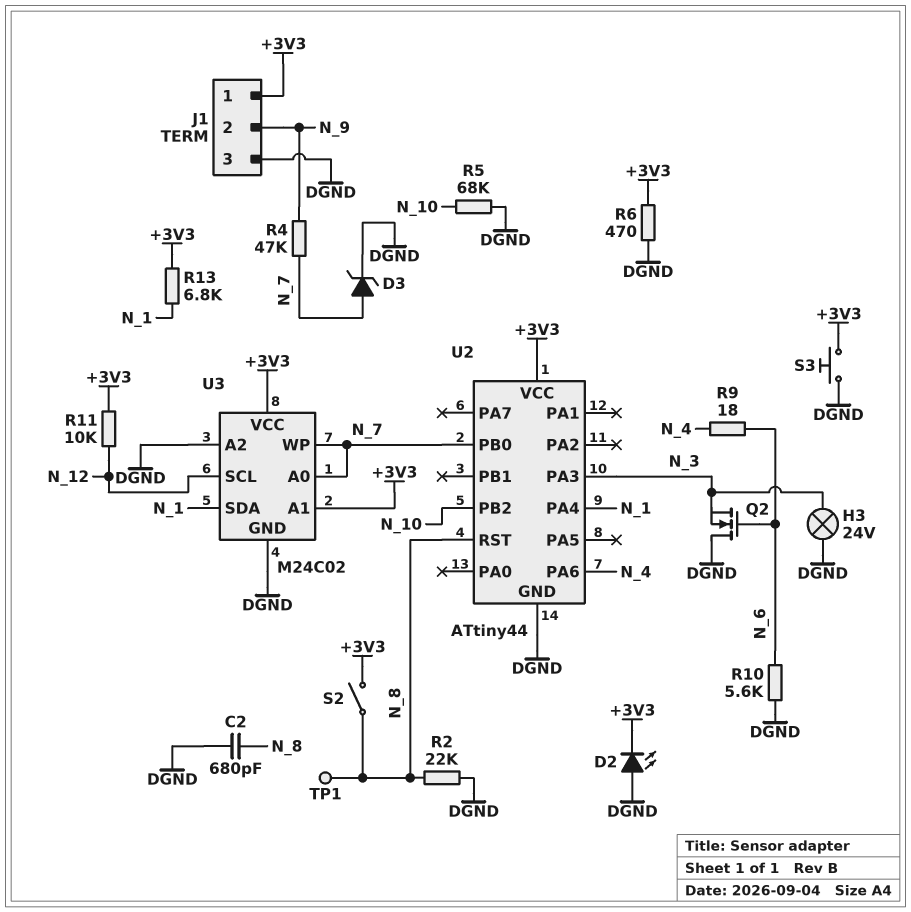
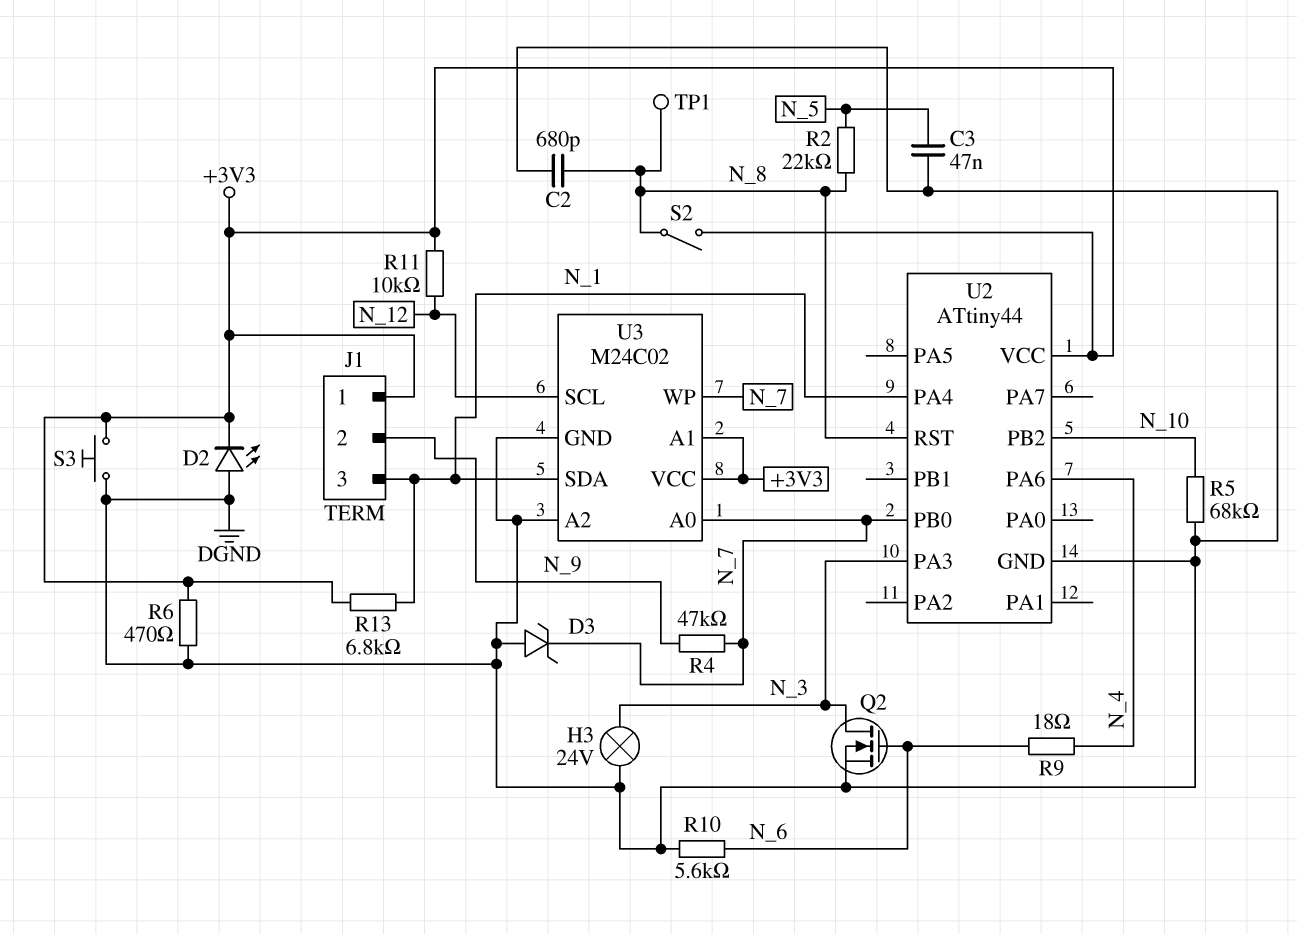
C3: none -> 47nF (DGND, N_5)
D3: zener (A N_7, K DGND) -> zener (A DGND, K N_7)
J1 pin 3: DGND -> N_1
Q2: NMOS (G N_6, D DGND, S N_3) -> NMOS (G N_6, D N_3, S DGND)
R2: 22k (DGND, N_8) -> 22k (N_5, N_8)

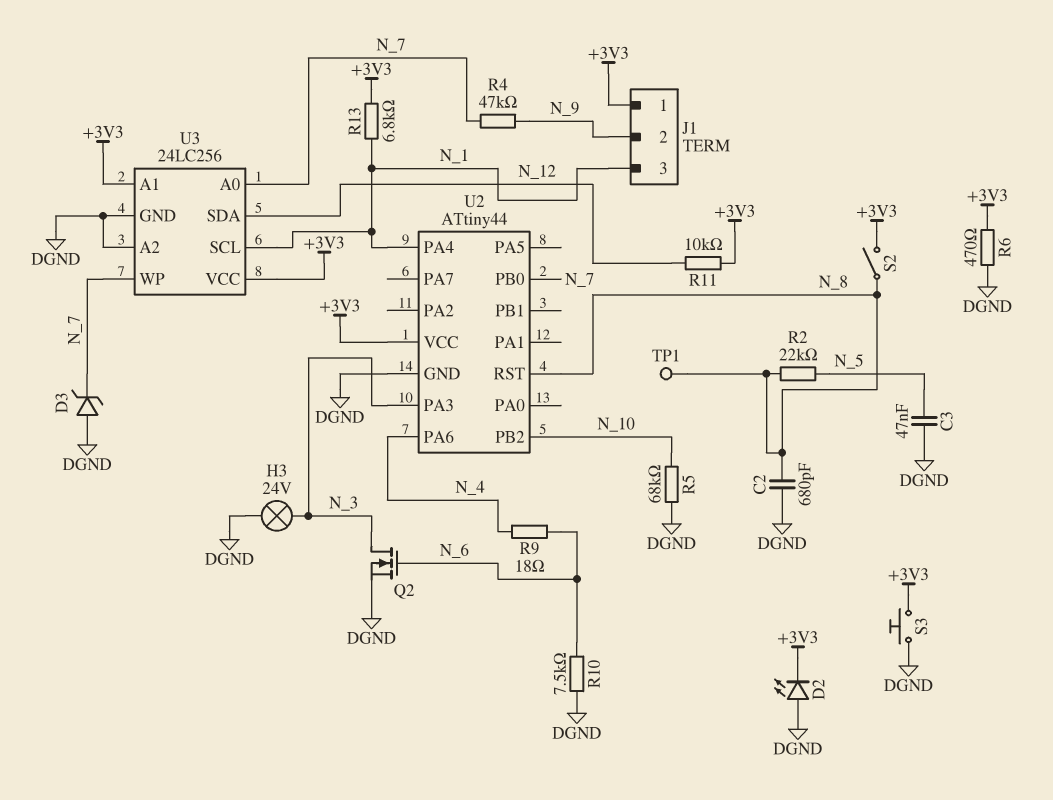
R10: 5.6k (DGND, N_6) -> 7.5k (DGND, N_6)
U3: M24C02 -> 24LC256
U3 pin SCL: N_12 -> N_1
U3 pin SDA: N_1 -> N_12

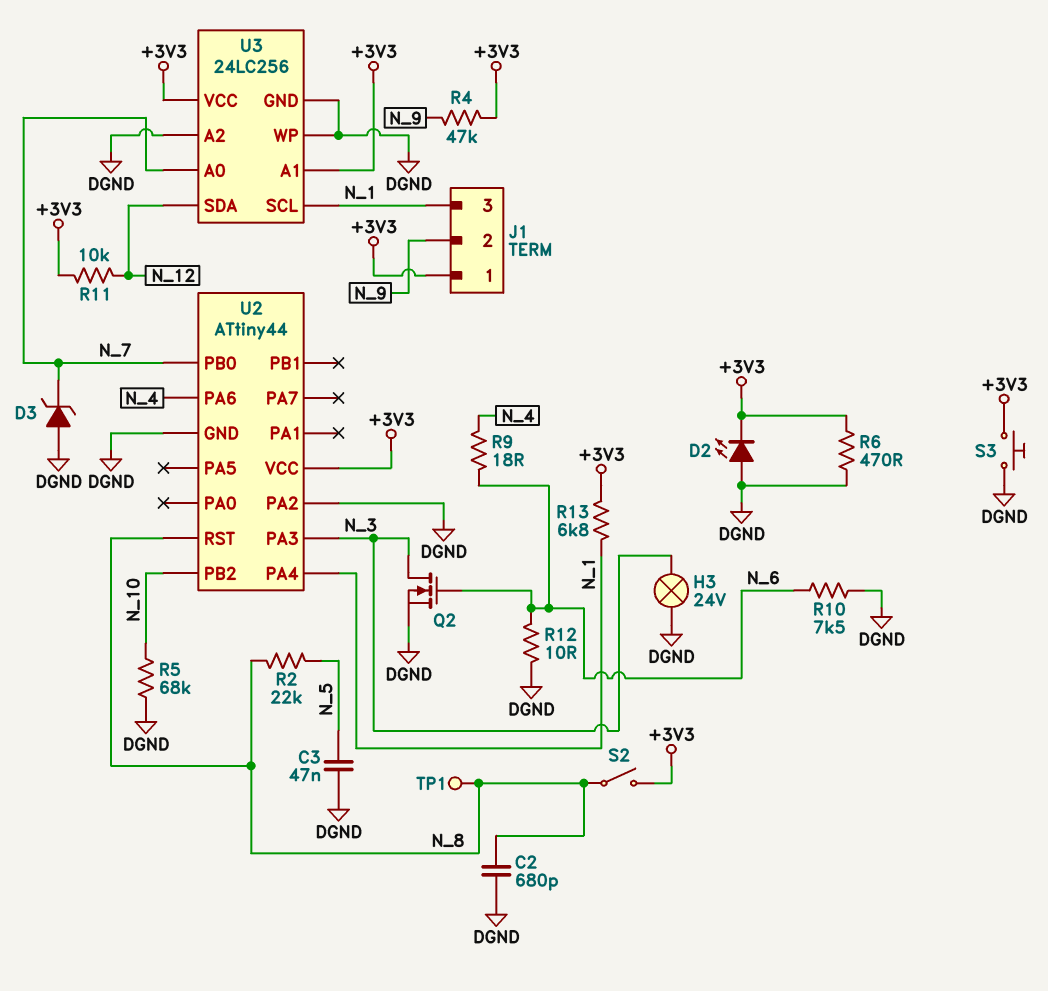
R4: 47k (N_7, N_9) -> 47k (+3V3, N_9)
R12: none -> 10 (DGND, N_6)
U2 pin PA2: none -> DGND
U3 pin WP: N_7 -> DGND

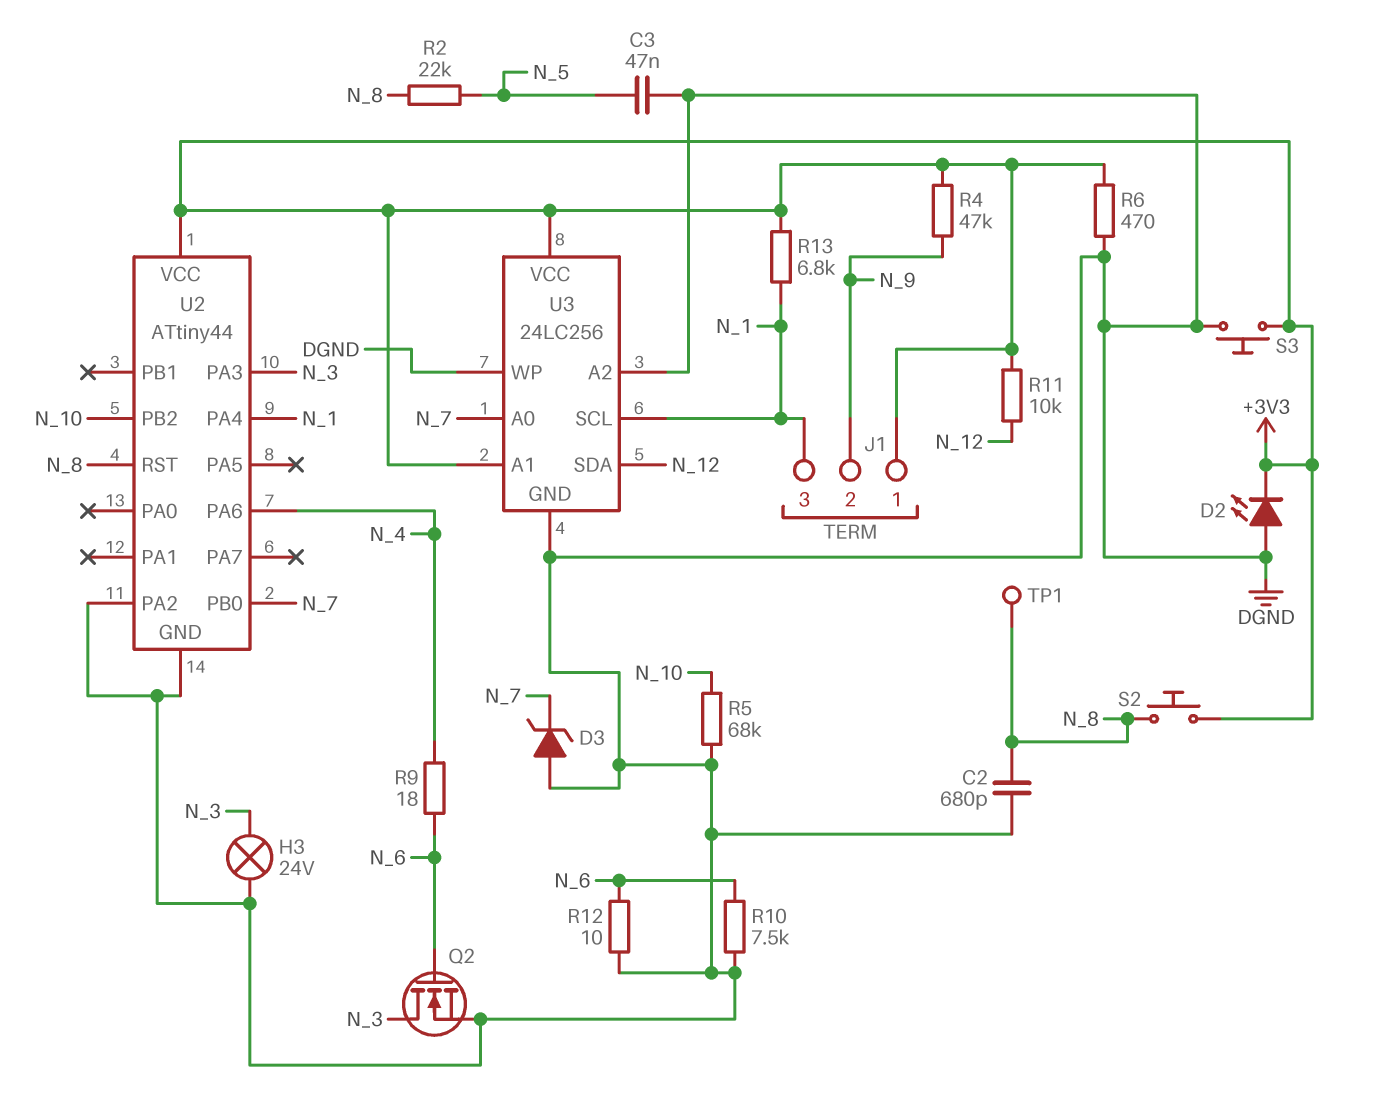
S2: switch (+3V3, N_8) -> button (+3V3, N_8)

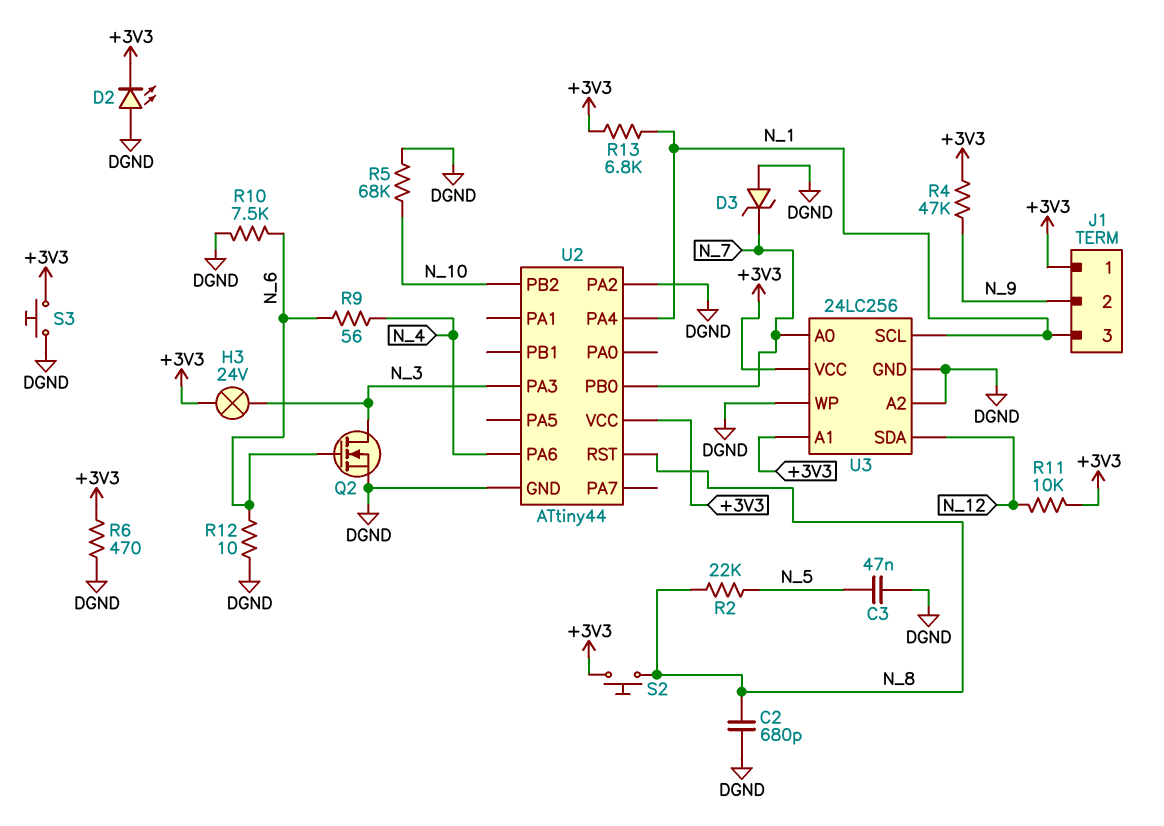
H3: lamp 24V (DGND, N_3) -> lamp 24V (+3V3, N_3)
R9: 18 (N_4, N_6) -> 56 (N_4, N_6)
TP1: test point (N_8) -> none

